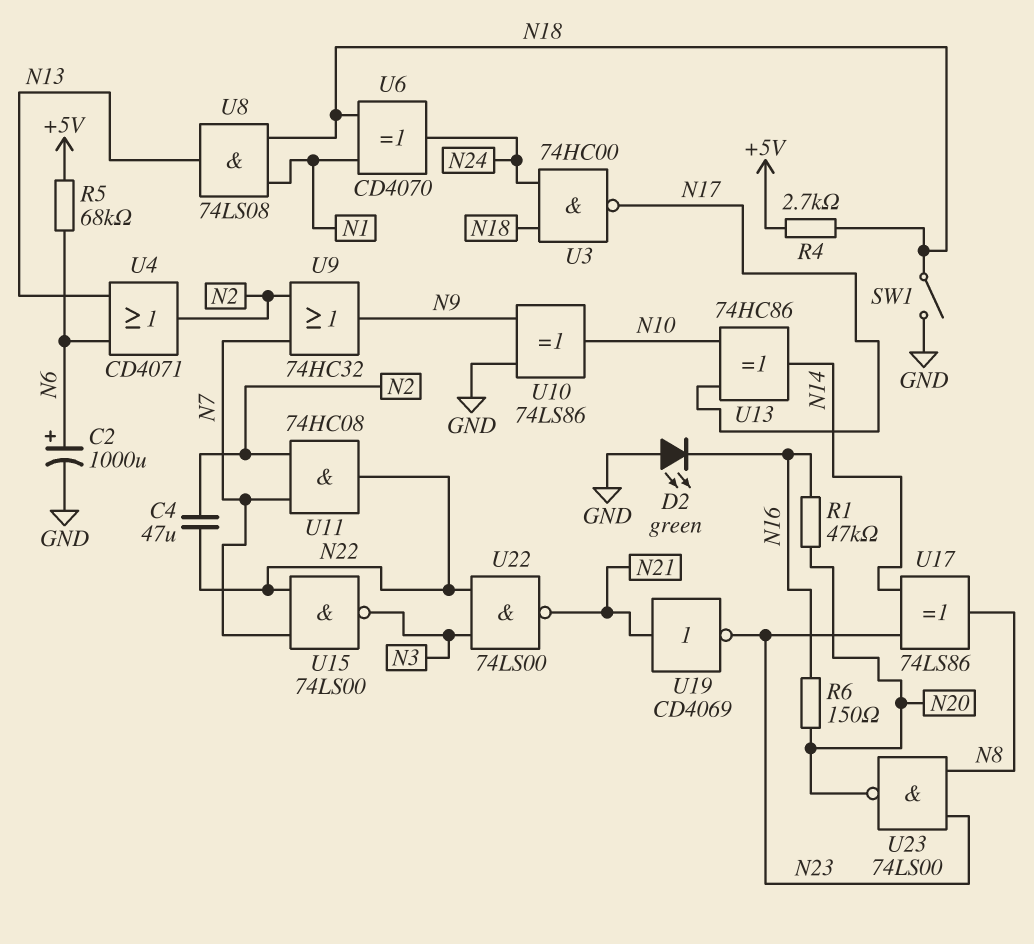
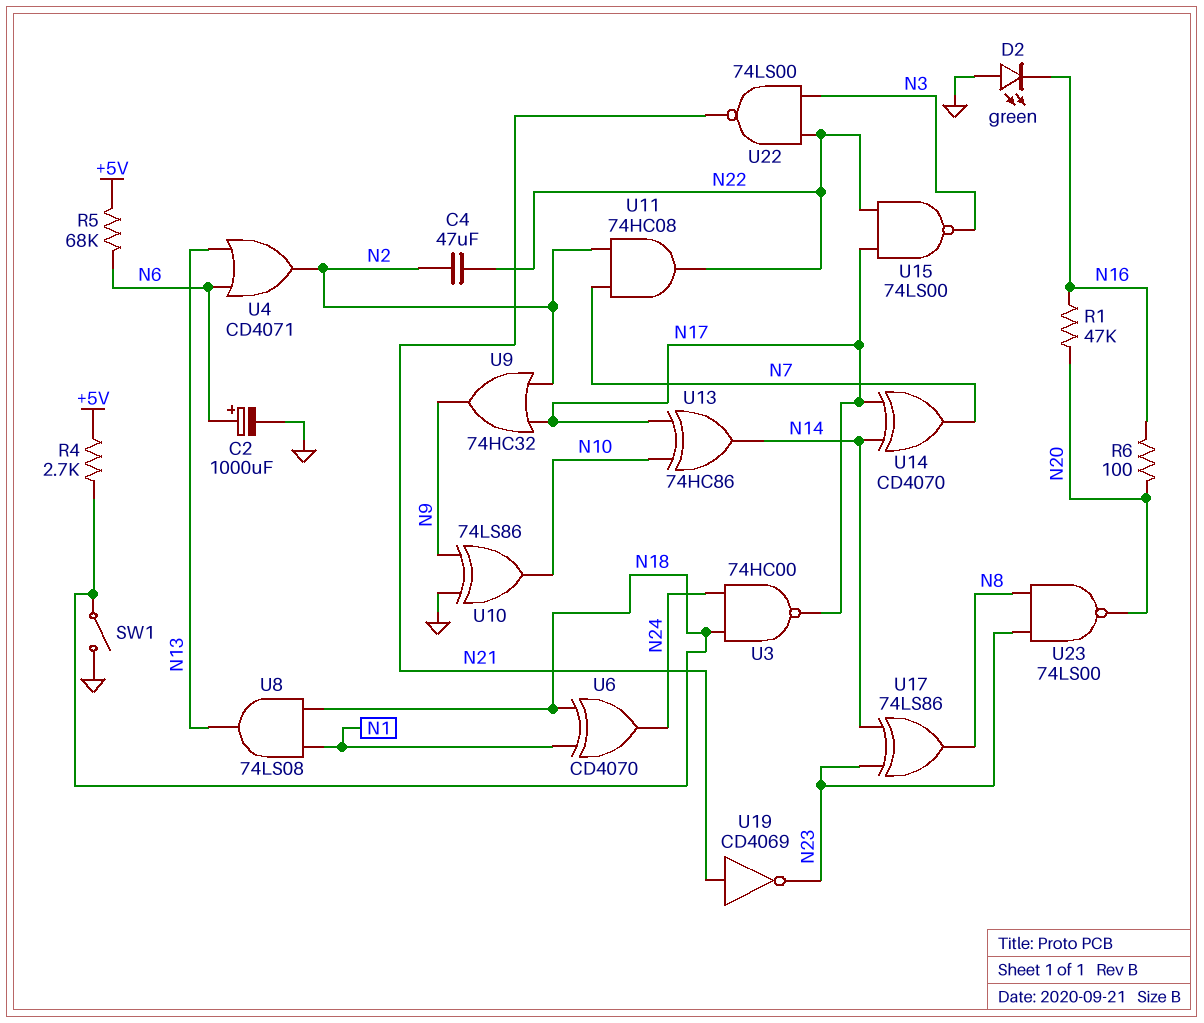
R6: 150 (N16, N20) -> 100 (N16, N20)
U9: OR 74HC32 (in N2, in N7, out N9) -> OR 74HC32 (in N2, in N17, out N9)
U14: none -> XOR CD4070 (in N14, in N17, out N7)
U15: NAND 74LS00 (in N7, in N22, out N3) -> NAND 74LS00 (in N17, in N22, out N3)

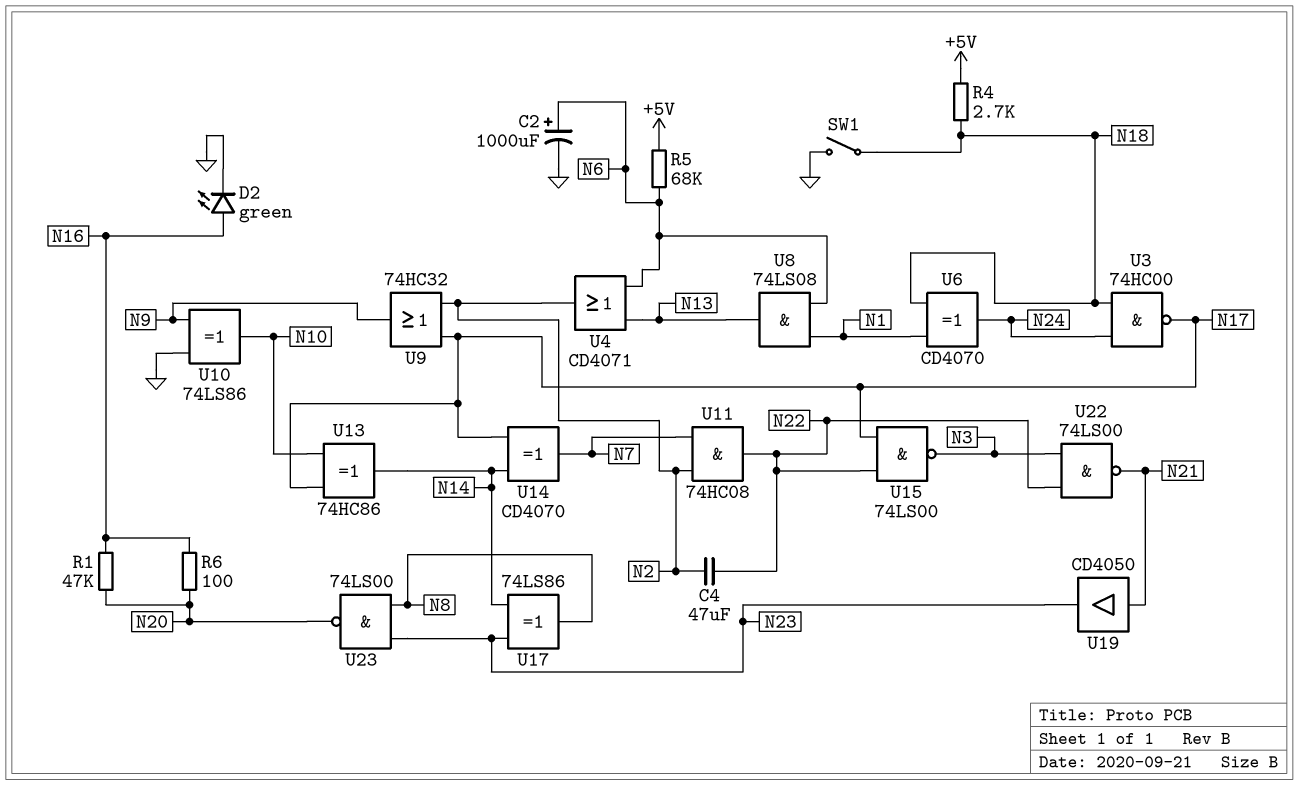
D2: LED green (A GND, K N16) -> LED green (A N16, K GND)
U8: AND 74LS08 (in N1, in N18, out N13) -> AND 74LS08 (in N1, in N6, out N13)
U19: NOT CD4069 (in N21, out N23) -> buffer CD4050 (in N21, out N23)

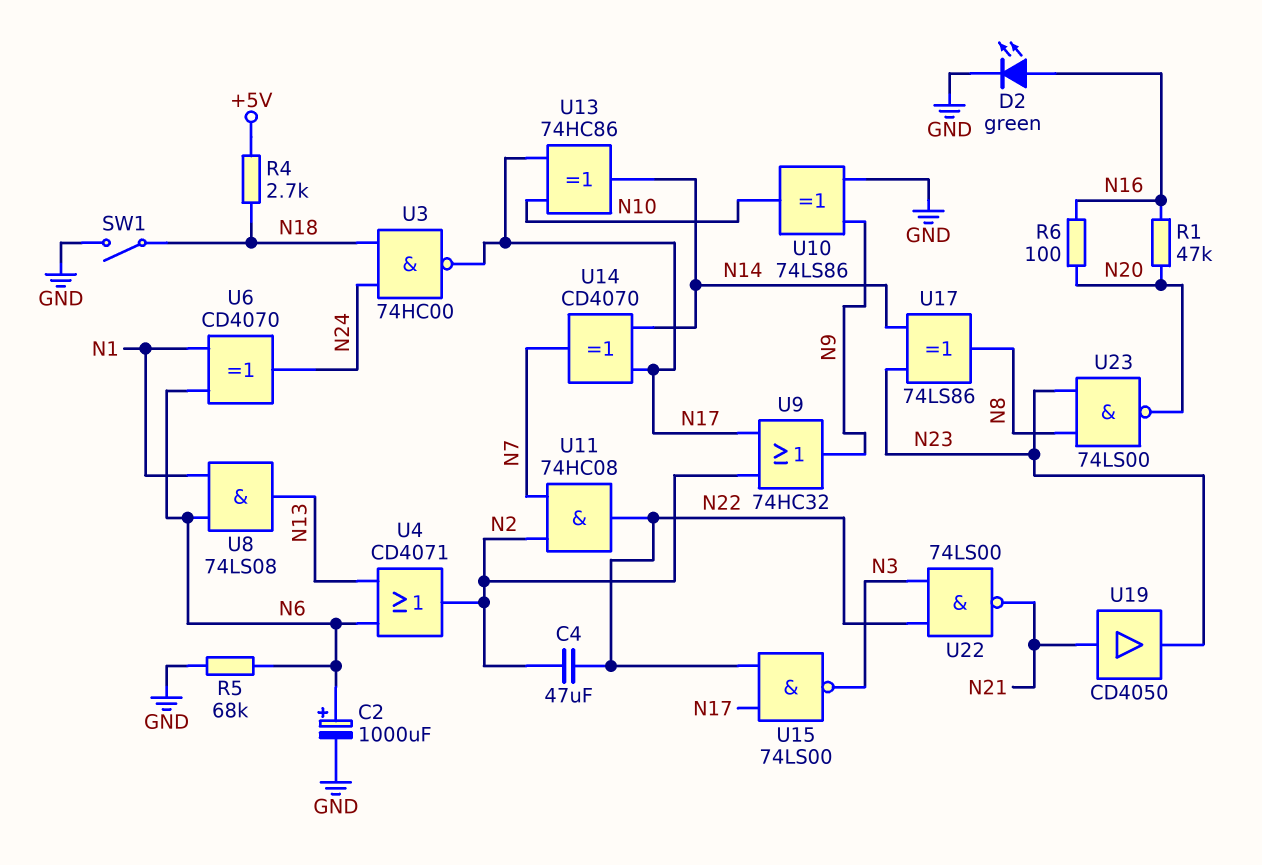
R5: 68k (+5V, N6) -> 68k (GND, N6)
U6: XOR CD4070 (in N1, in N18, out N24) -> XOR CD4070 (in N1, in N6, out N24)

